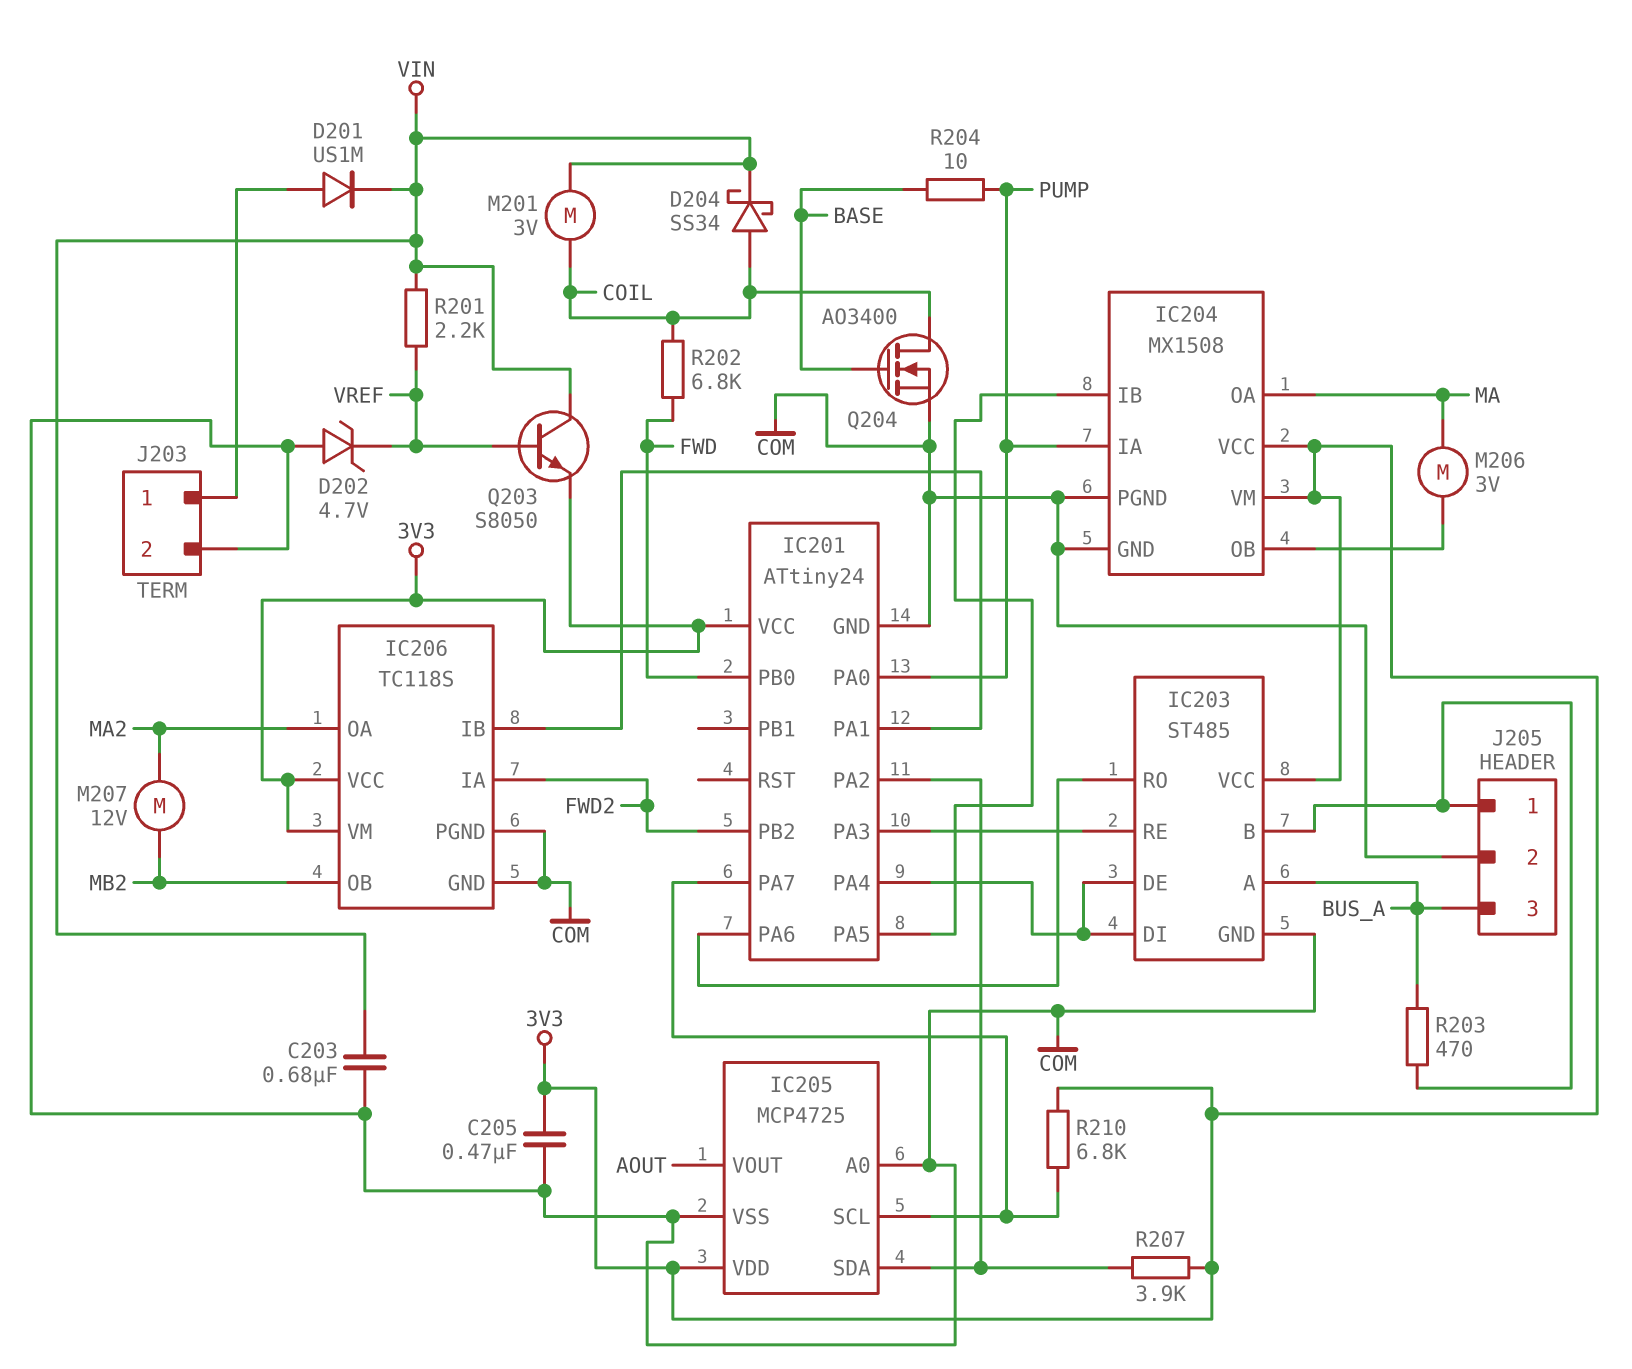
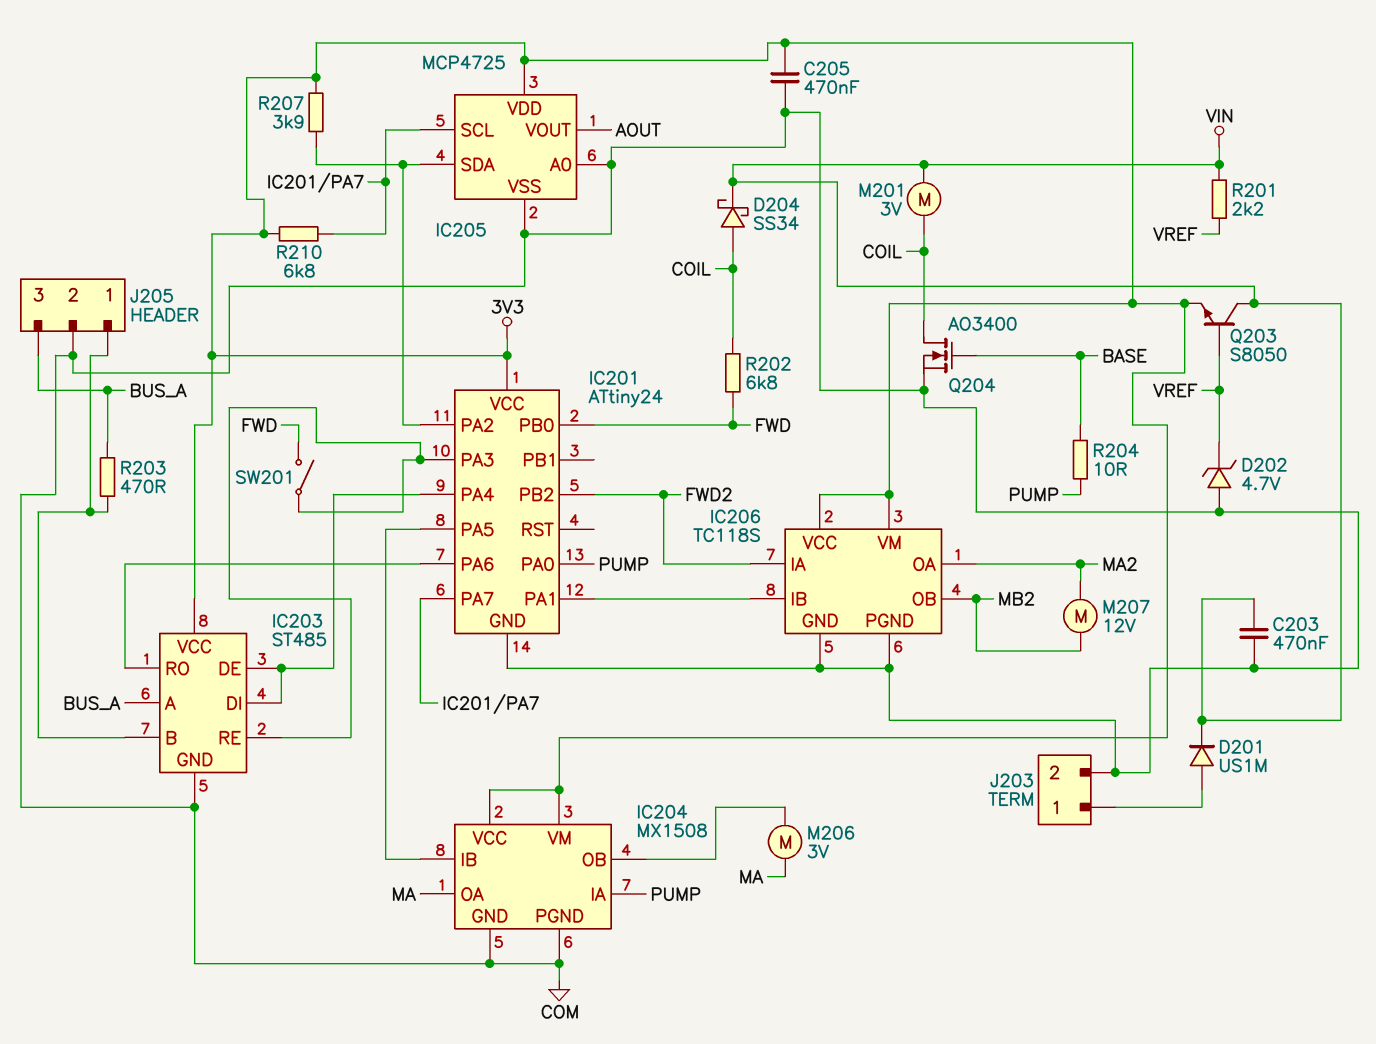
C203: 680nF (COM, VIN) -> 470nF (COM, VIN)
SW201: none -> switch (FWD, IC201/PA3)

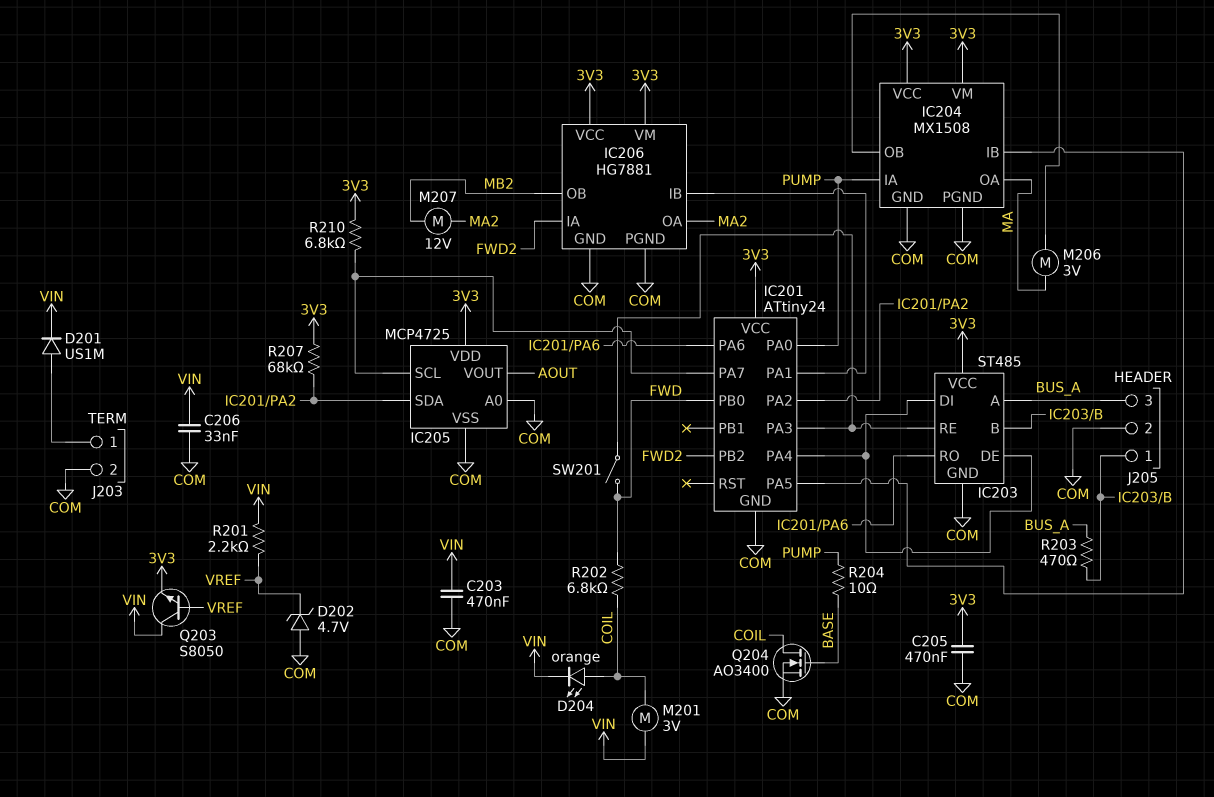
C206: none -> 33nF (COM, VIN)
D204: schottky SS34 (A COIL, K VIN) -> LED orange (A COIL, K VIN)
IC206: TC118S -> HG7881
R207: 3.9k (3V3, IC201/PA2) -> 68k (3V3, IC201/PA2)

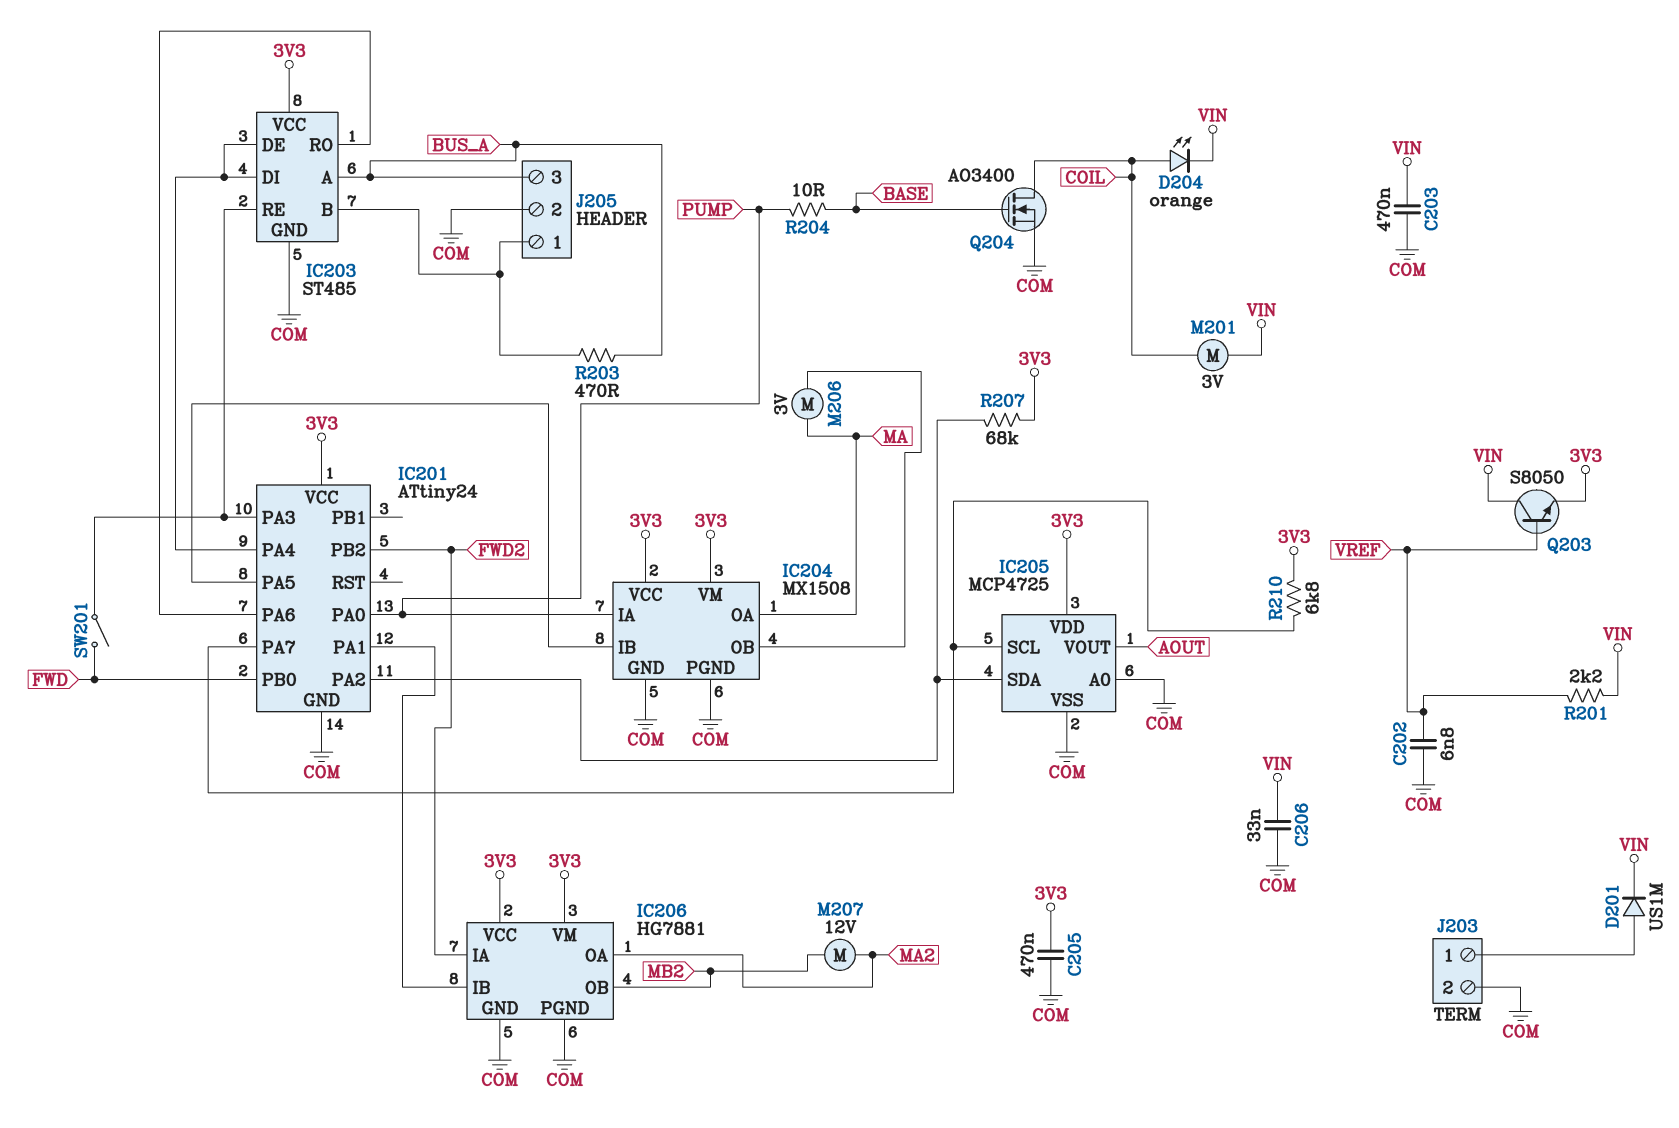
C202: none -> 6.8nF (COM, VREF)
D202: zener 4.7V (A COM, K VREF) -> none
R202: 6.8k (COIL, FWD) -> none

